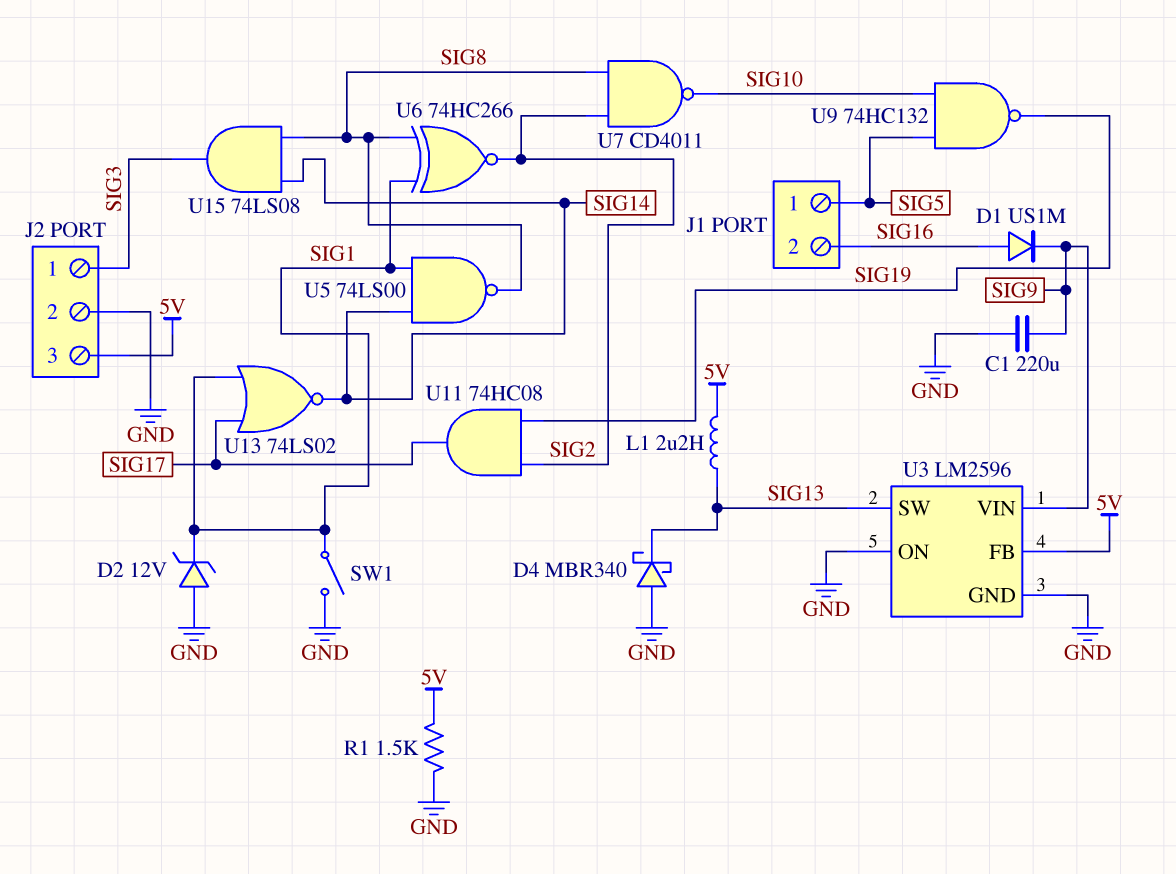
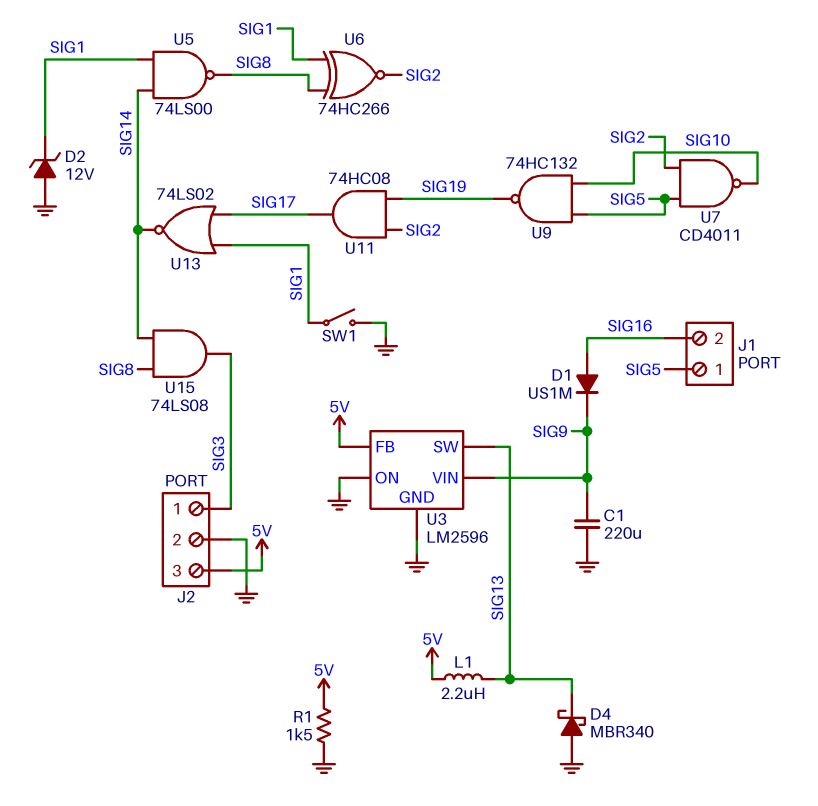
U7: NAND CD4011 (in SIG2, in SIG8, out SIG10) -> NAND CD4011 (in SIG2, in SIG5, out SIG10)

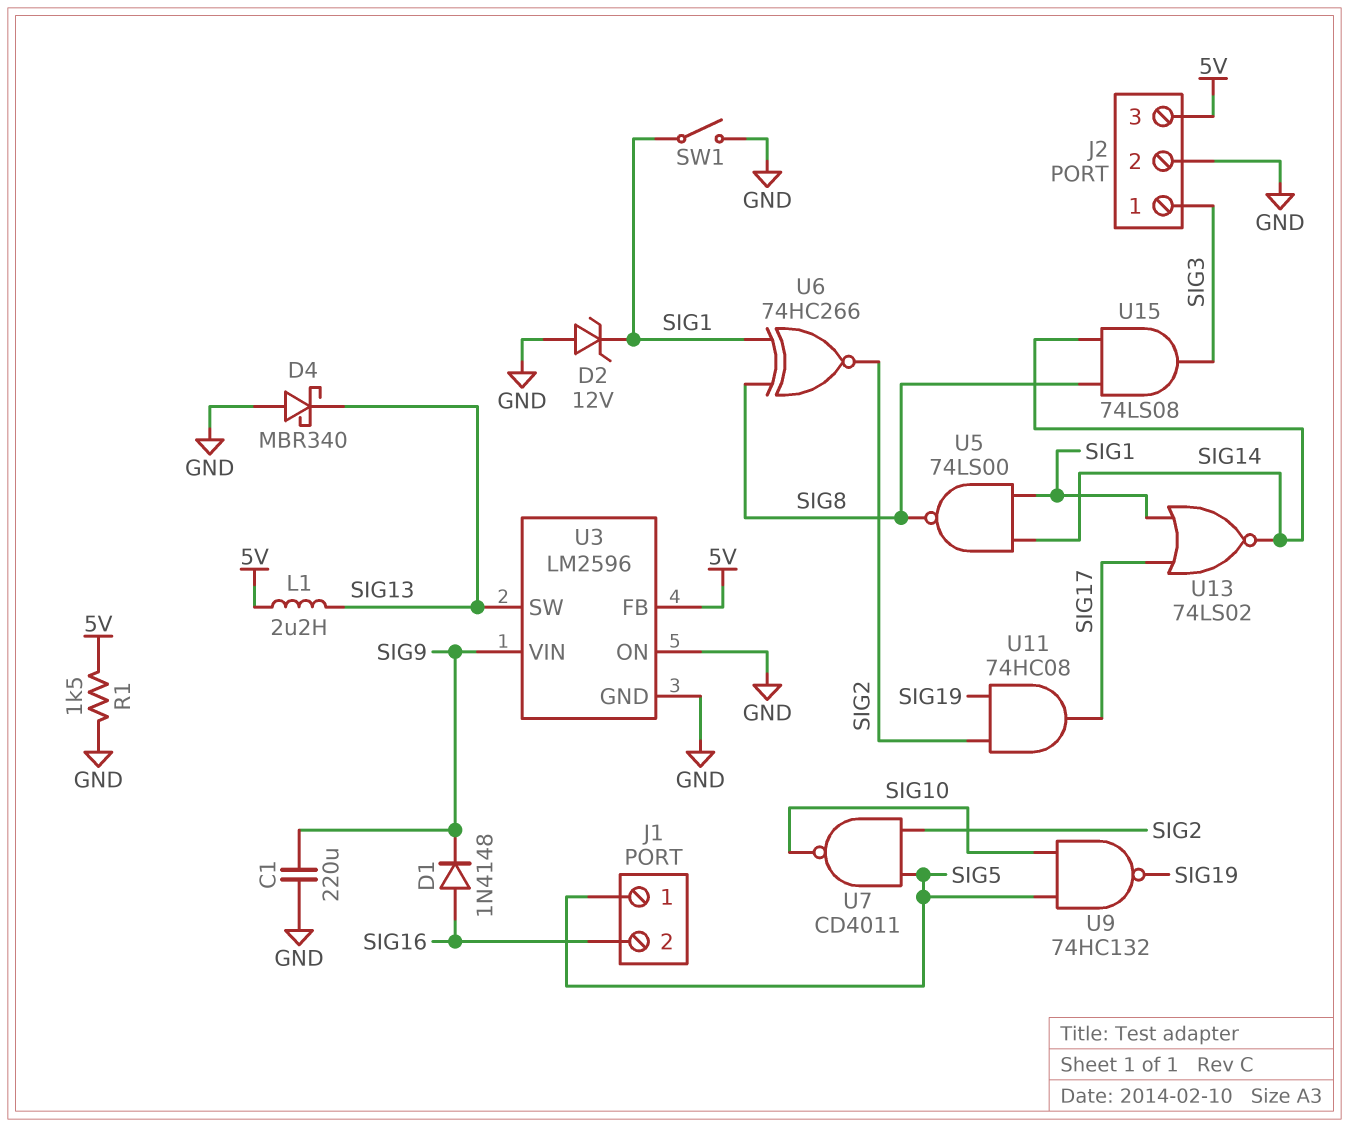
D1: diode US1M (A SIG16, K SIG9) -> diode 1N4148 (A SIG16, K SIG9)

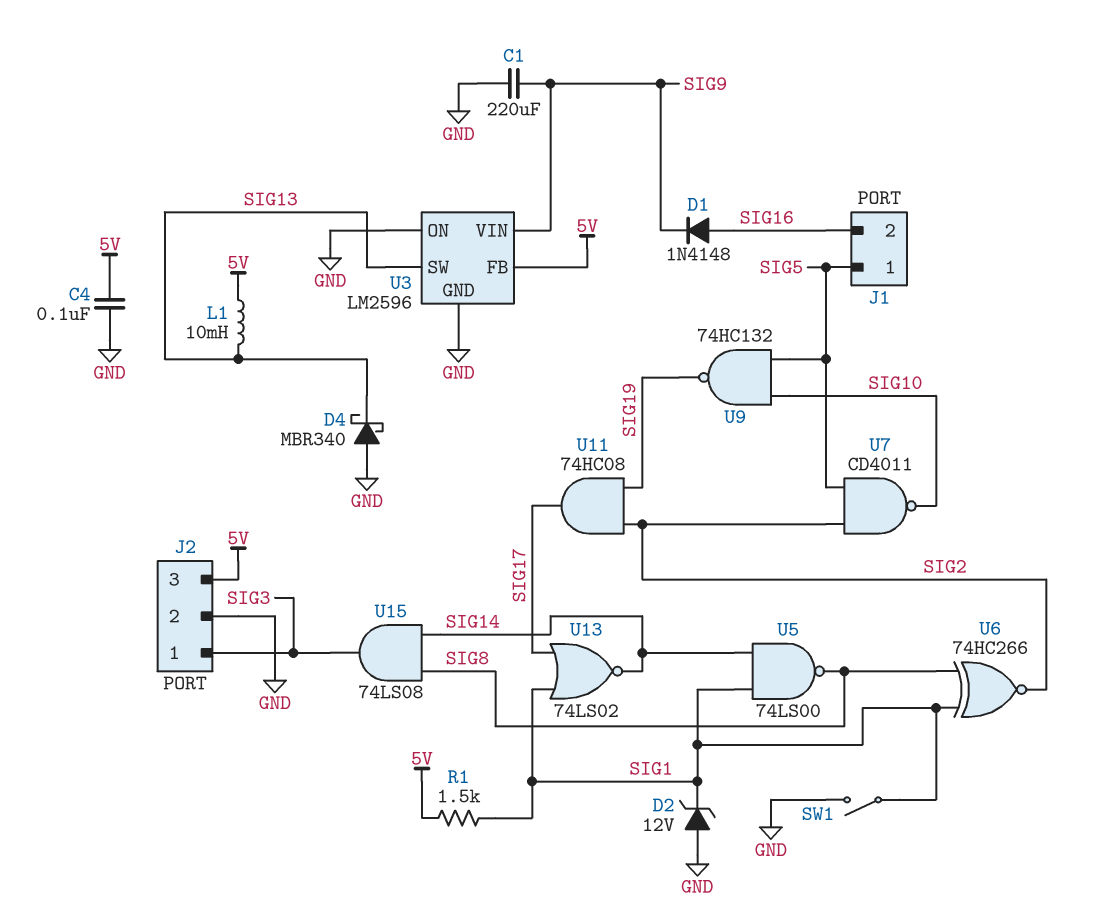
C4: none -> 100nF (5V, GND)
L1: 2.2uH (5V, SIG13) -> 10mH (5V, SIG13)
R1: 1.5k (5V, GND) -> 1.5k (5V, SIG1)

